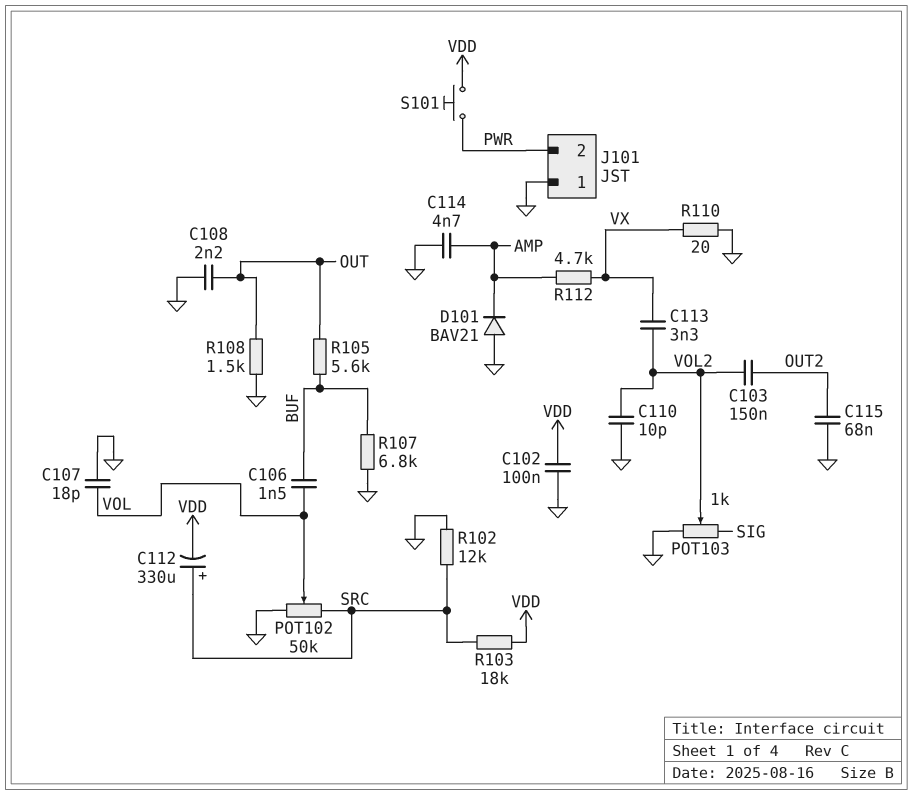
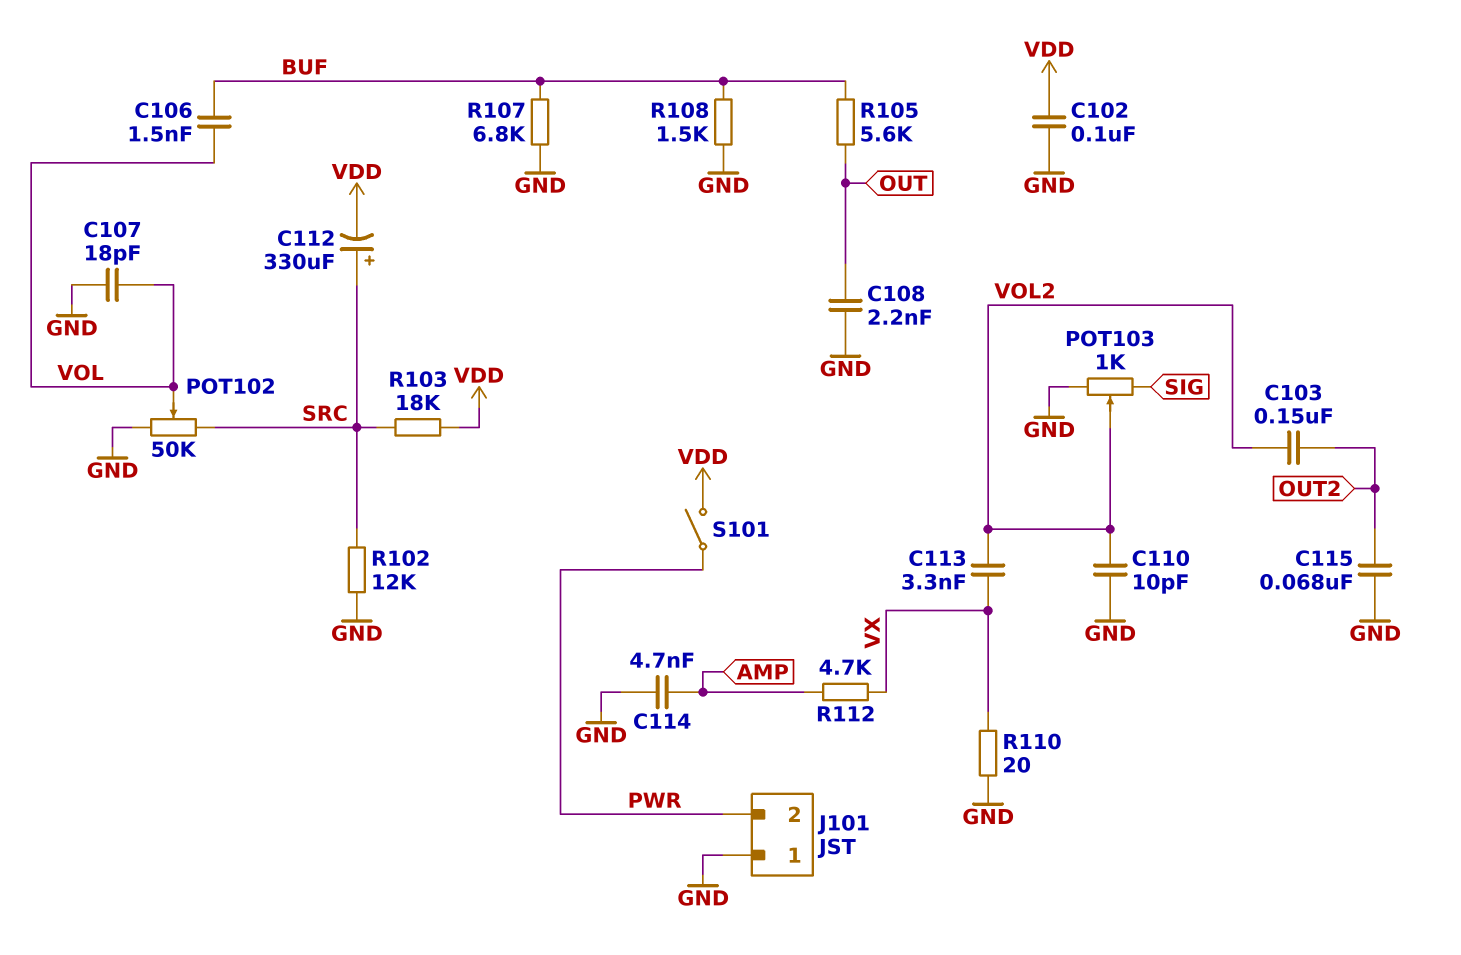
D101: diode BAV21 (A GND, K AMP) -> none
R108: 1.5k (GND, OUT) -> 1.5k (BUF, GND)
S101: button (PWR, VDD) -> switch (PWR, VDD)

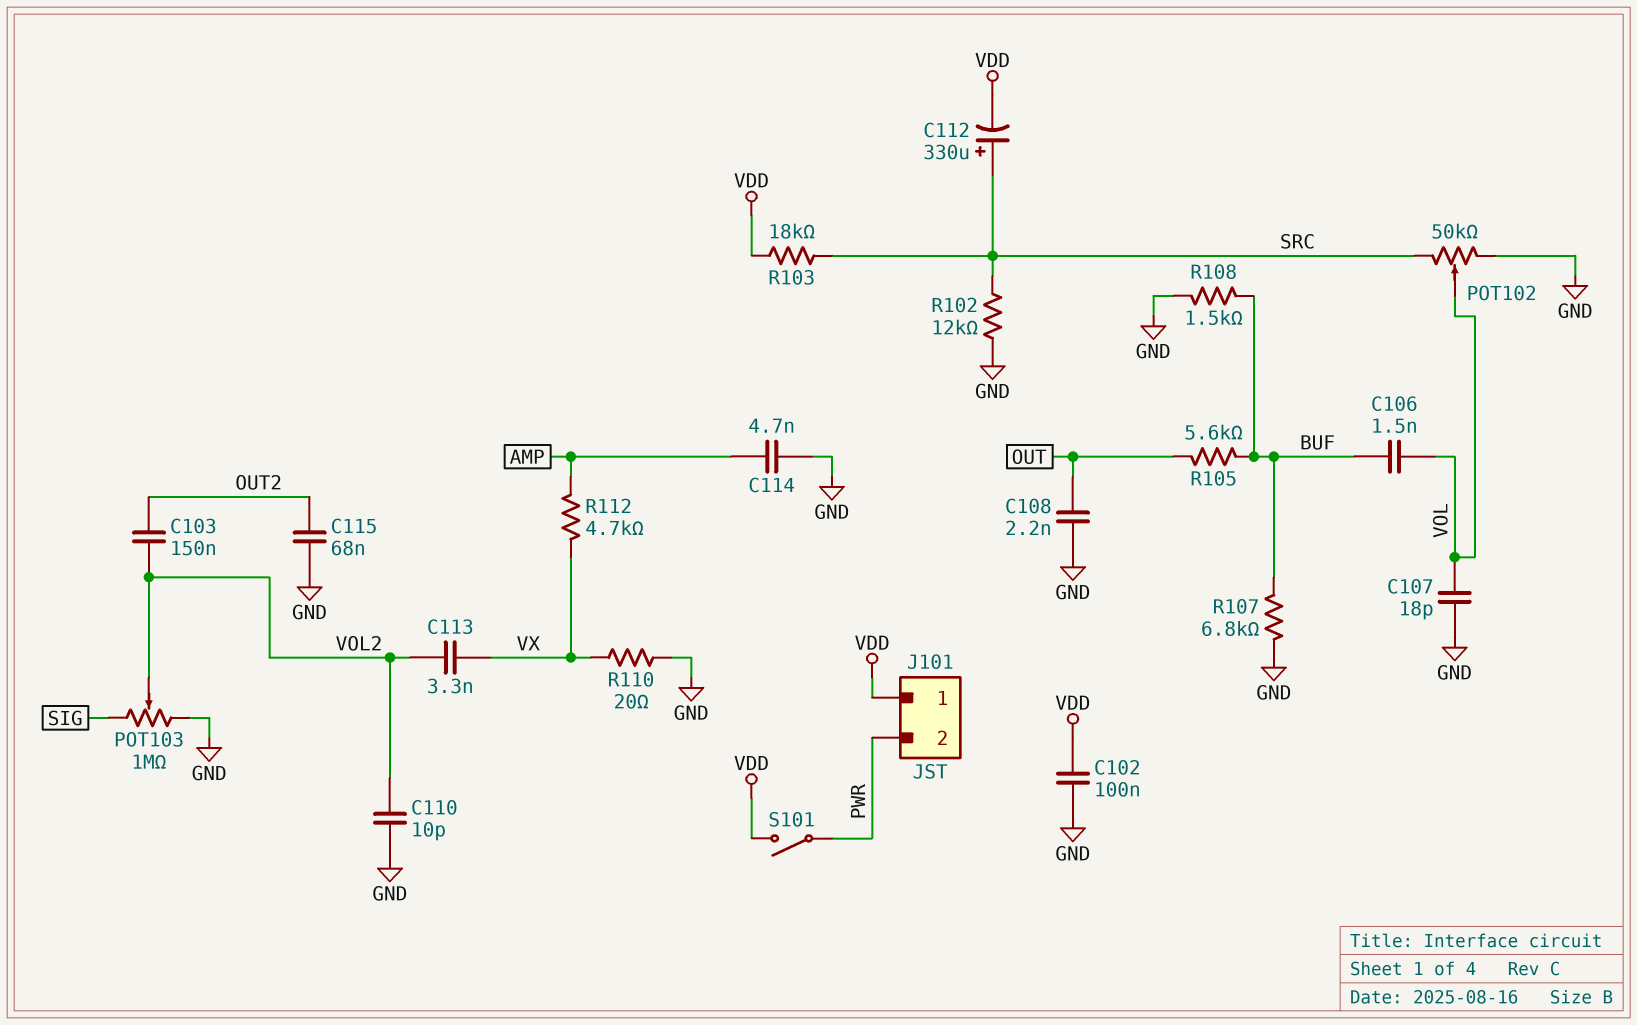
J101 pin 1: GND -> VDD
POT103: 1k (GND, SIG, wiper VOL2) -> 1M (GND, SIG, wiper VOL2)

